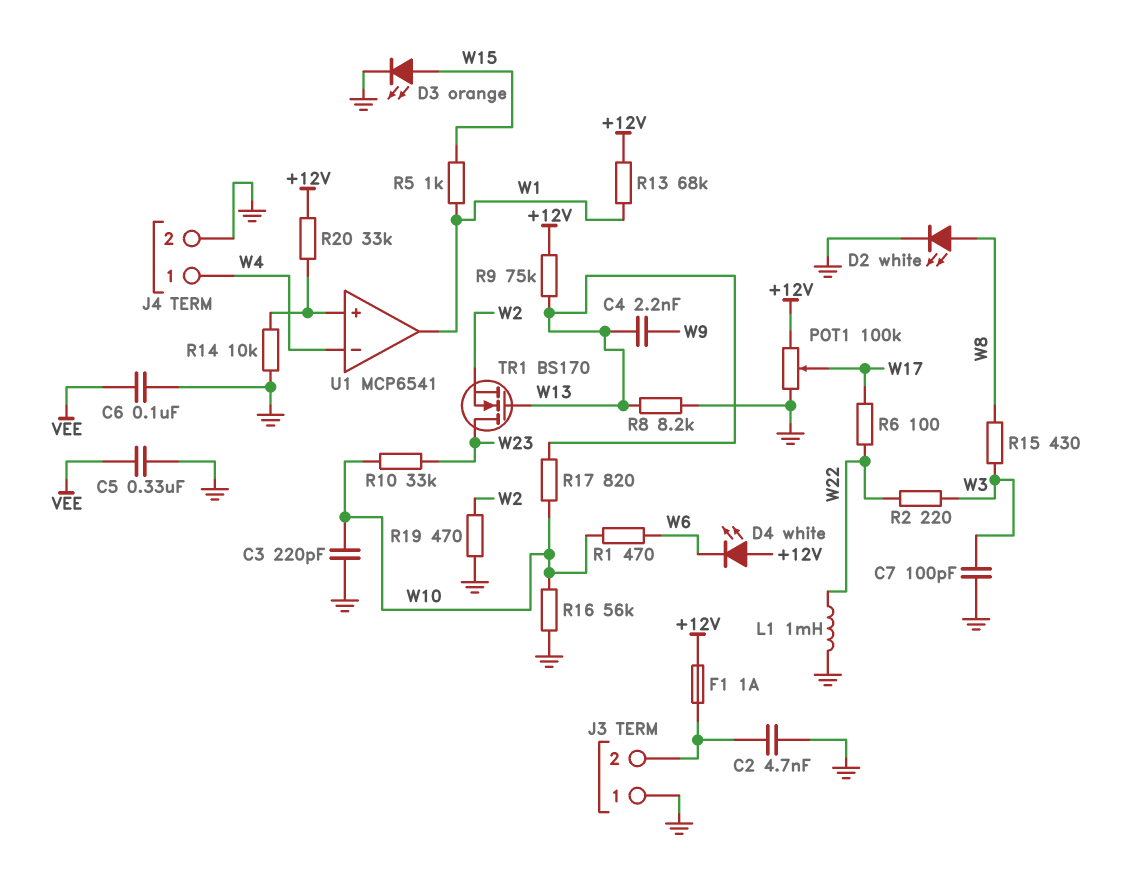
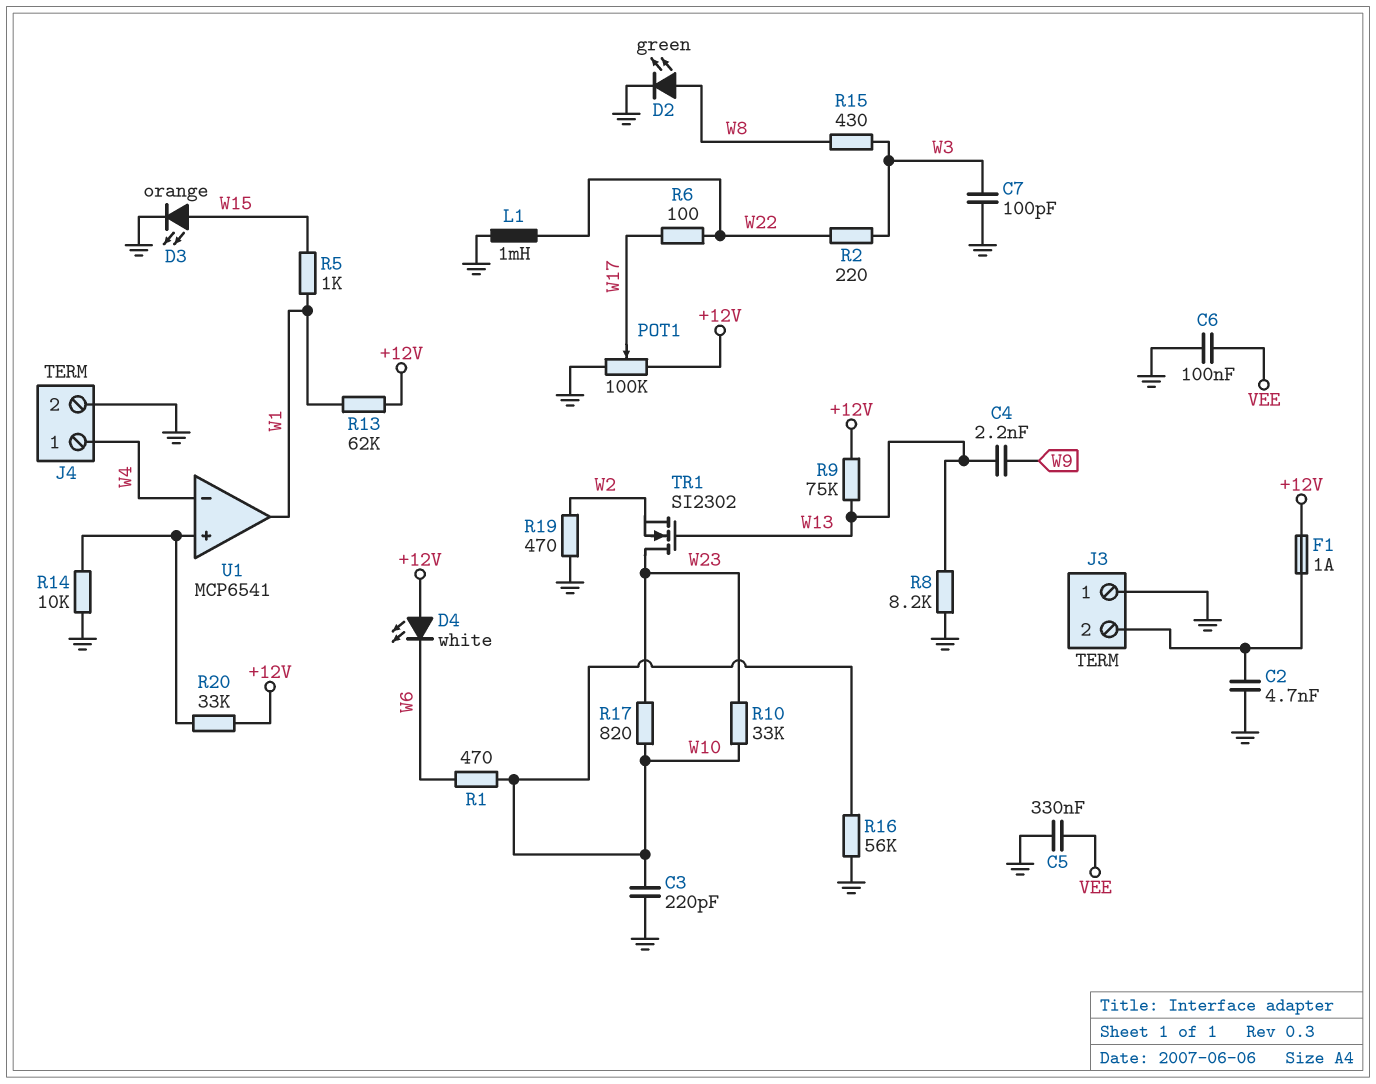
D2: LED white (A W8, K GND) -> LED green (A W8, K GND)
R13: 68k (+12V, W1) -> 62k (+12V, W1)
R17: 820 (W10, W13) -> 820 (W10, W23)
TR1: NMOS BS170 (G W13, D W23, S W2) -> NMOS SI2302 (G W13, D W23, S W2)

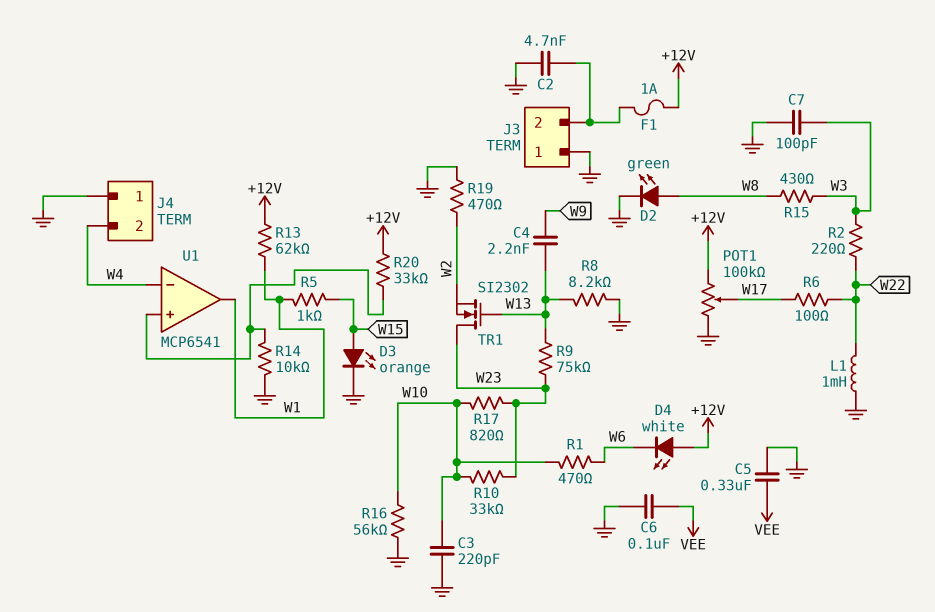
J4 pin 1: W4 -> GND
J4 pin 2: GND -> W4
R9: 75k (+12V, W13) -> 75k (W13, W23)

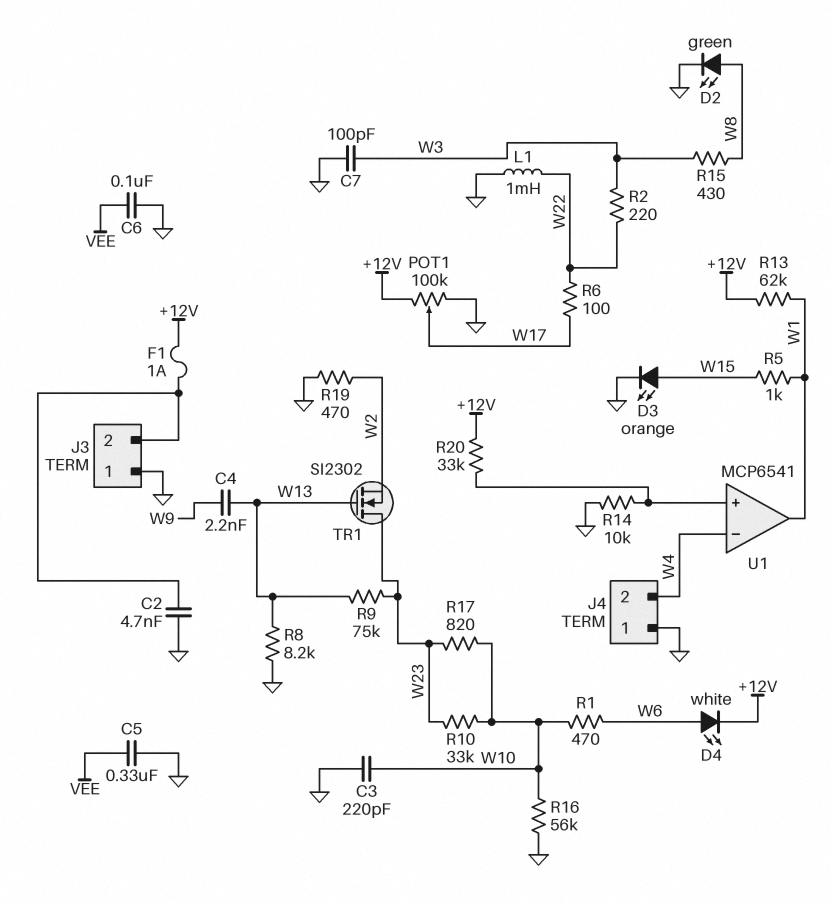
D4: LED white (A +12V, K W6) -> LED white (A W6, K +12V)

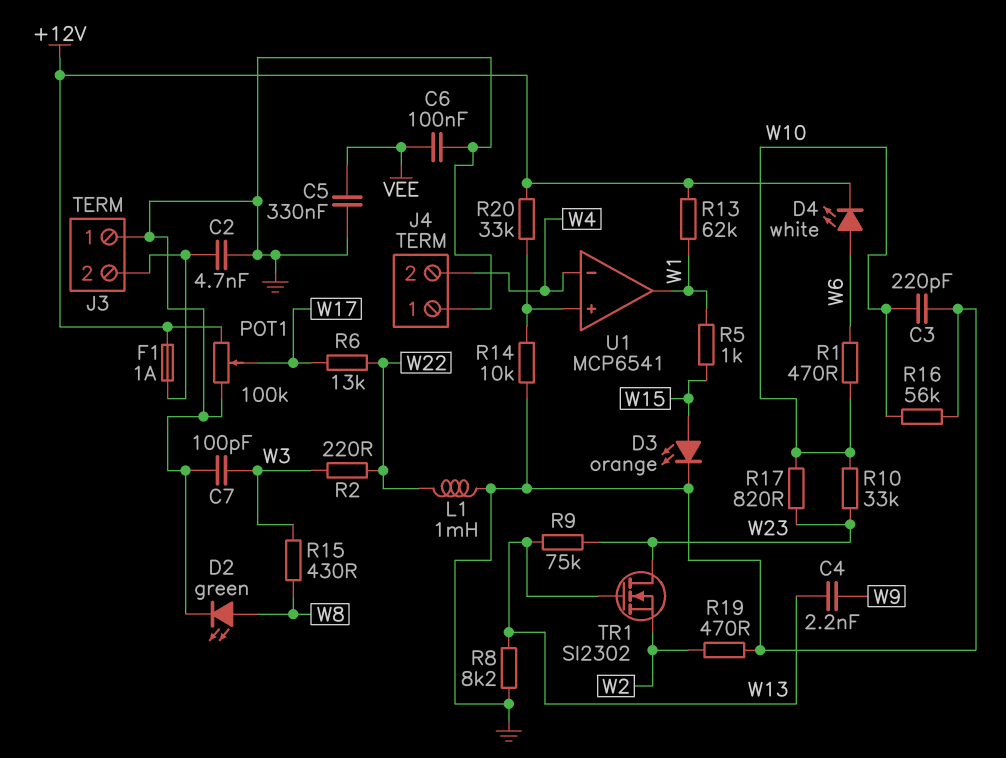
R6: 100 (W17, W22) -> 13k (W17, W22)

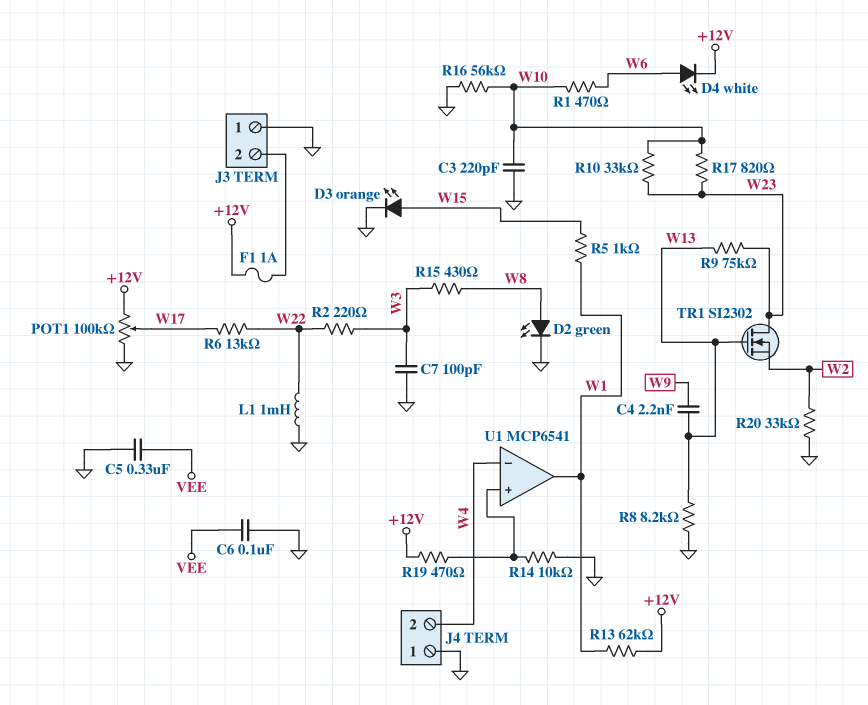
C2: 4.7nF (GND, J3/2) -> none
R19: 470 (GND, W2) -> 470 (+12V, U1/in+)
R20: 33k (+12V, U1/in+) -> 33k (GND, W2)

